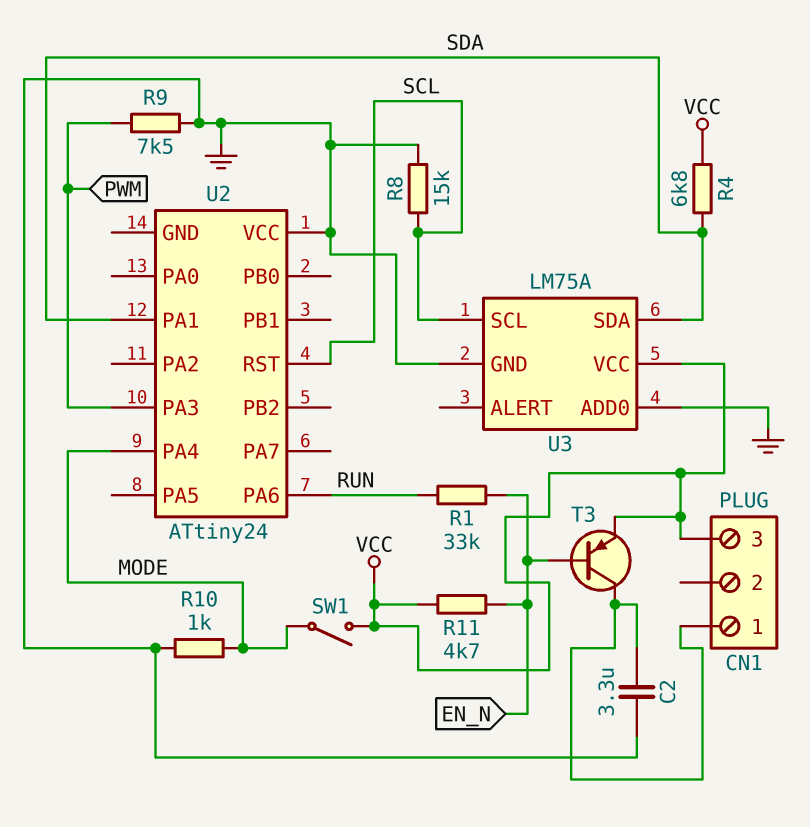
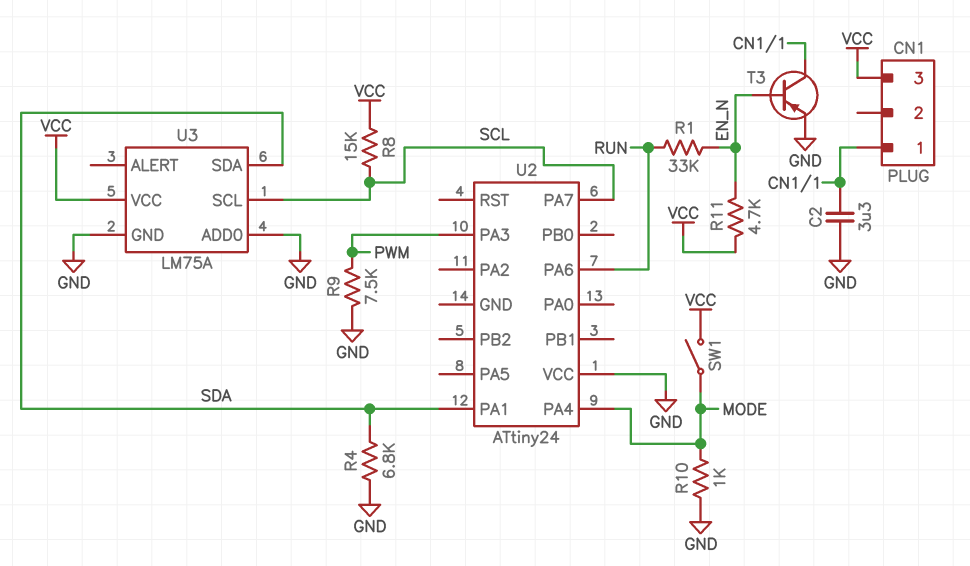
R4: 6.8k (SDA, VCC) -> 6.8k (GND, SDA)
R8: 15k (GND, SCL) -> 15k (SCL, VCC)
T3: PNP (B EN_N, C CN1/1, E VCC) -> PNP (B EN_N, C CN1/1, E GND)
U2 pin PA7: none -> SCL
U2 pin RST: SCL -> none

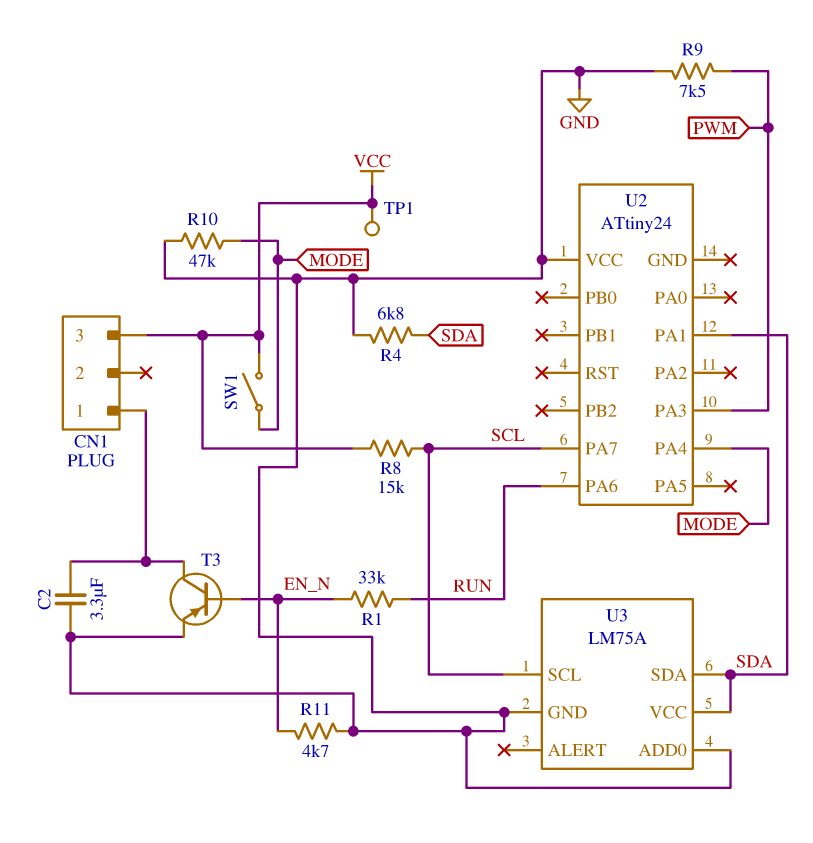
R10: 1k (GND, MODE) -> 47k (GND, MODE)
R11: 4.7k (EN_N, VCC) -> 4.7k (EN_N, GND)
TP1: none -> test point (VCC)
U3 pin VCC: VCC -> SDA

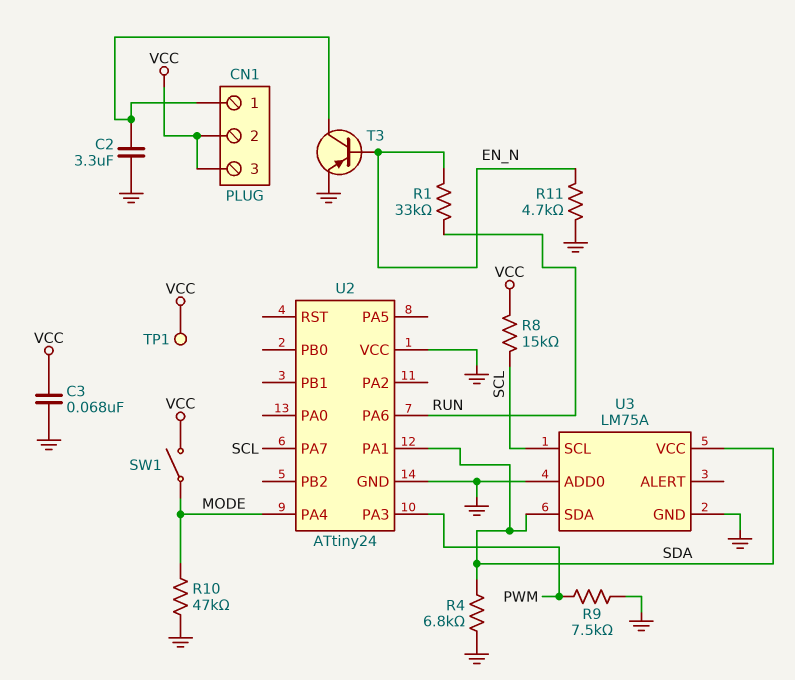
C3: none -> 68nF (GND, VCC)
CN1 pin 2: none -> VCC
U2 pin GND: none -> GND

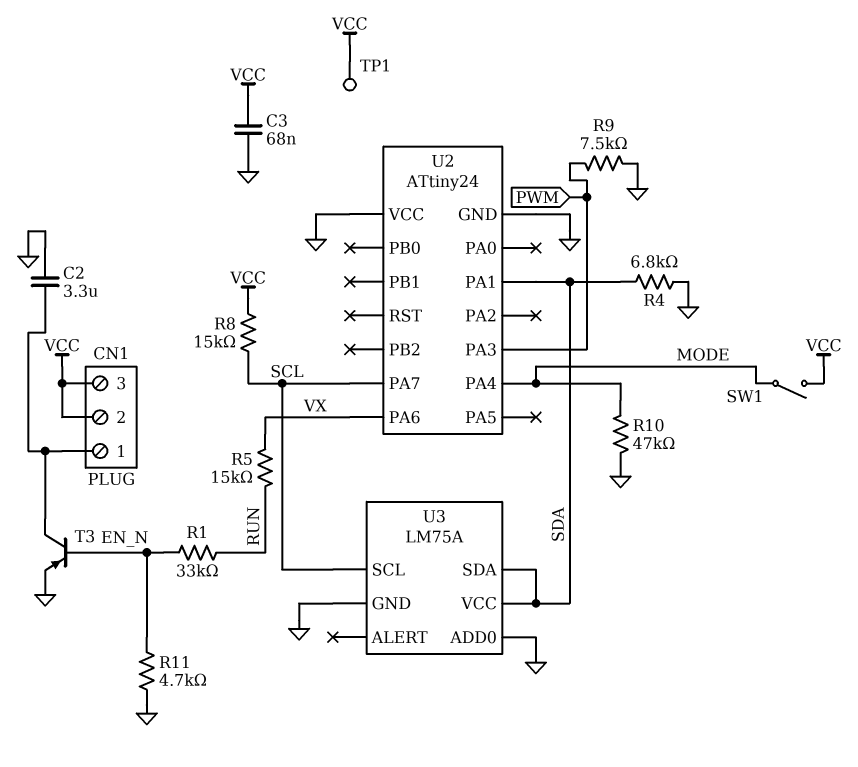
R5: none -> 15k (RUN, VX)
U2 pin PA6: RUN -> VX

